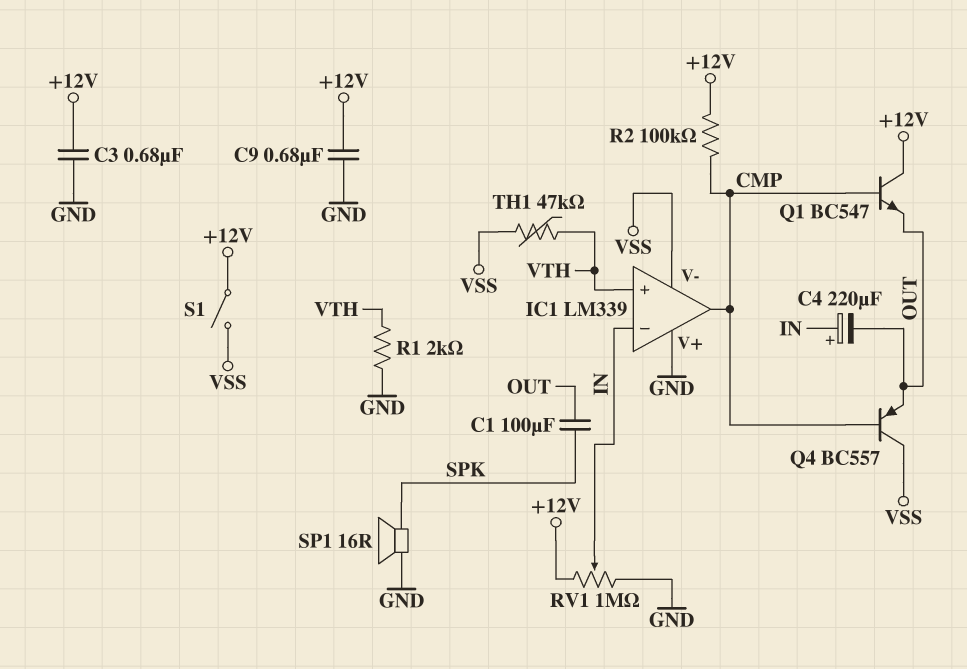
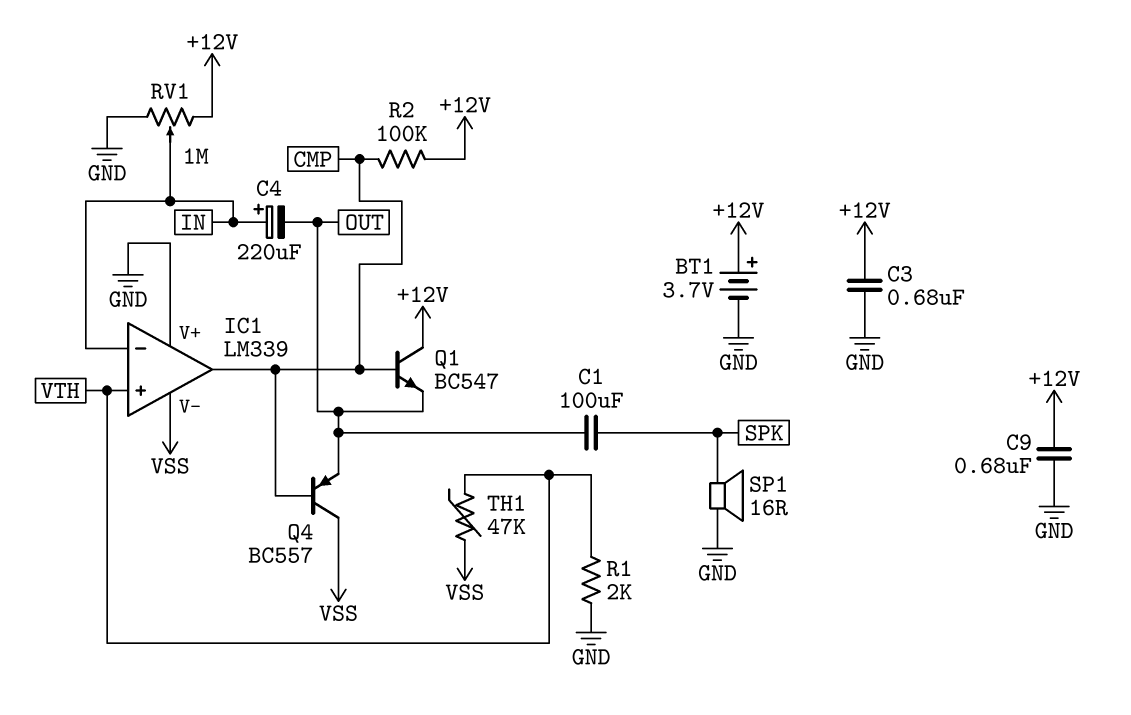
BT1: none -> 3.7V (plus +12V, minus GND)
S1: switch (+12V, VSS) -> none

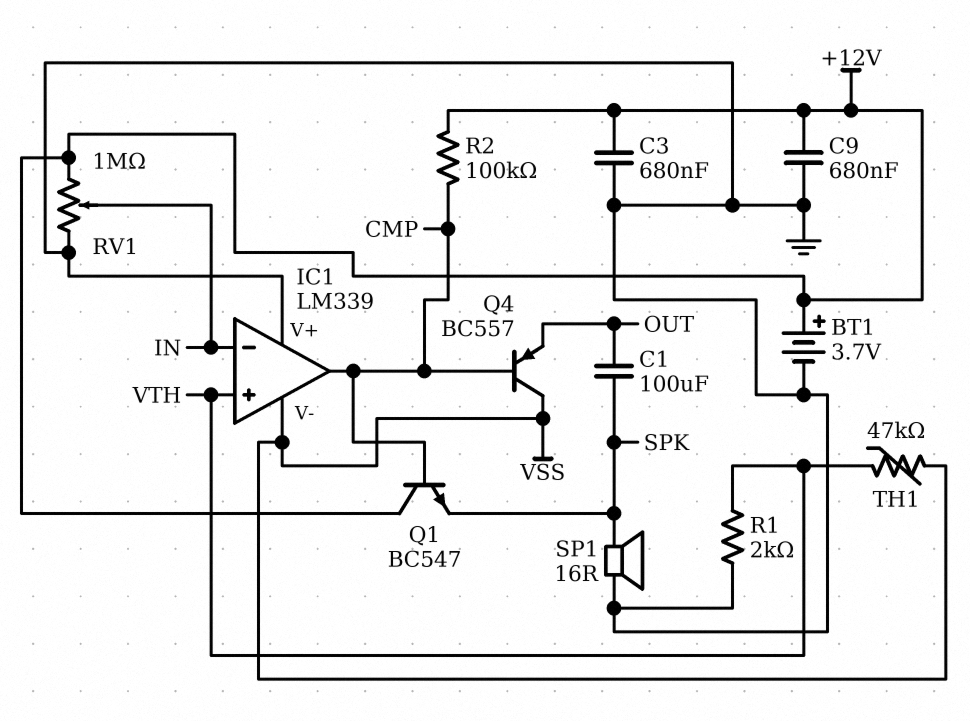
C4: 220uF (plus IN, minus OUT) -> none
Q1: NPN BC547 (B CMP, C +12V, E OUT) -> NPN BC547 (B CMP, C +12V, E SPK)

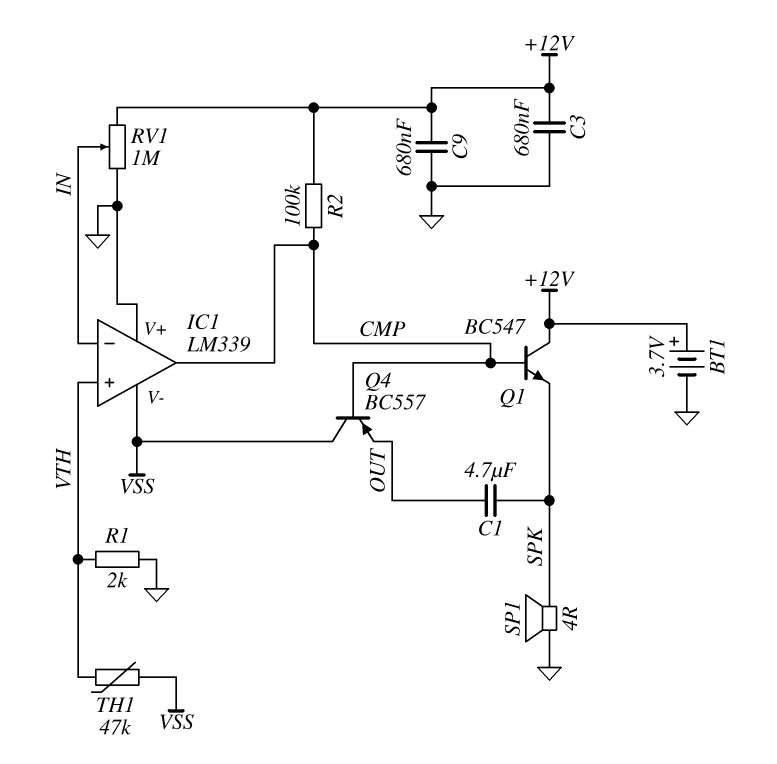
C1: 100uF (OUT, SPK) -> 4.7uF (OUT, SPK)
SP1: speaker 16R (GND, SPK) -> speaker 4R (GND, SPK)

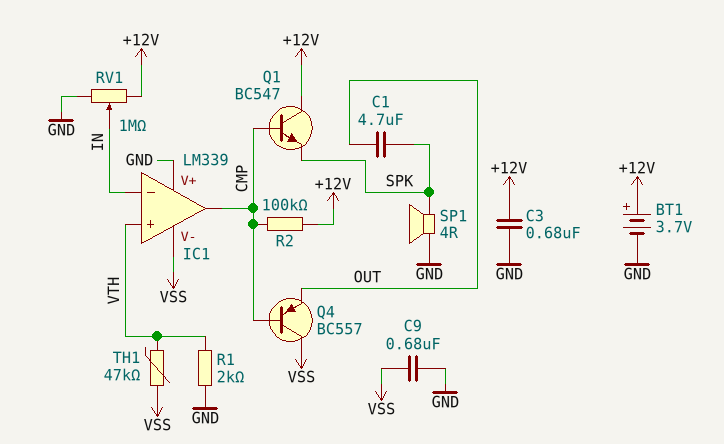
C9: 680nF (+12V, GND) -> 680nF (GND, VSS)

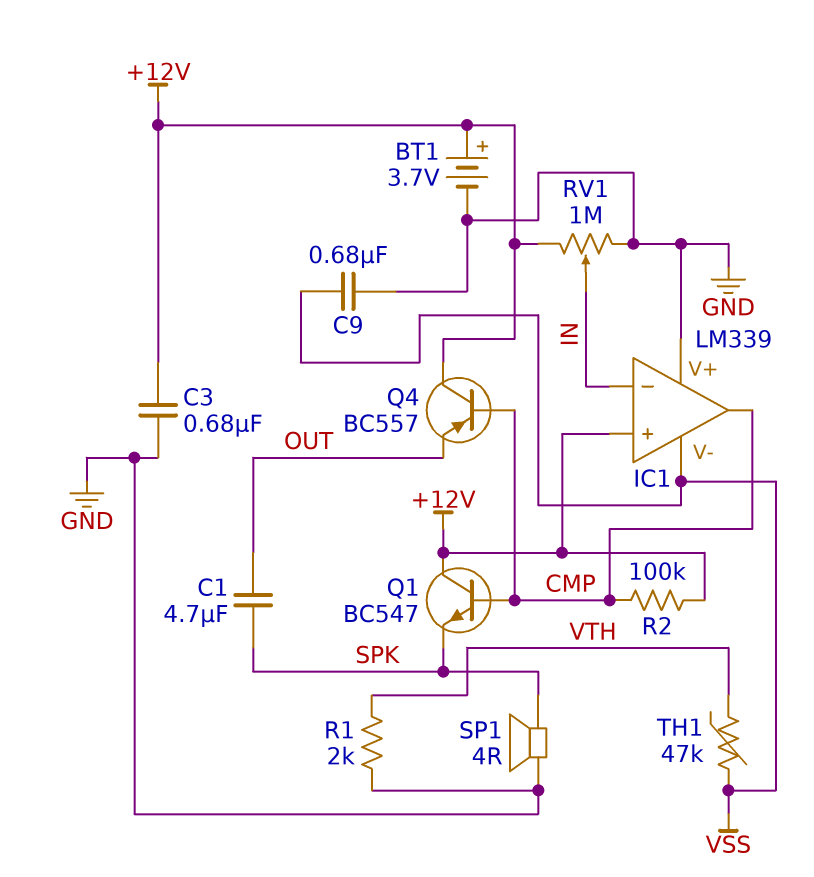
IC1 pin in+: VTH -> +12V
Q4: PNP BC557 (B CMP, C VSS, E OUT) -> PNP BC557 (B CMP, C +12V, E OUT)

